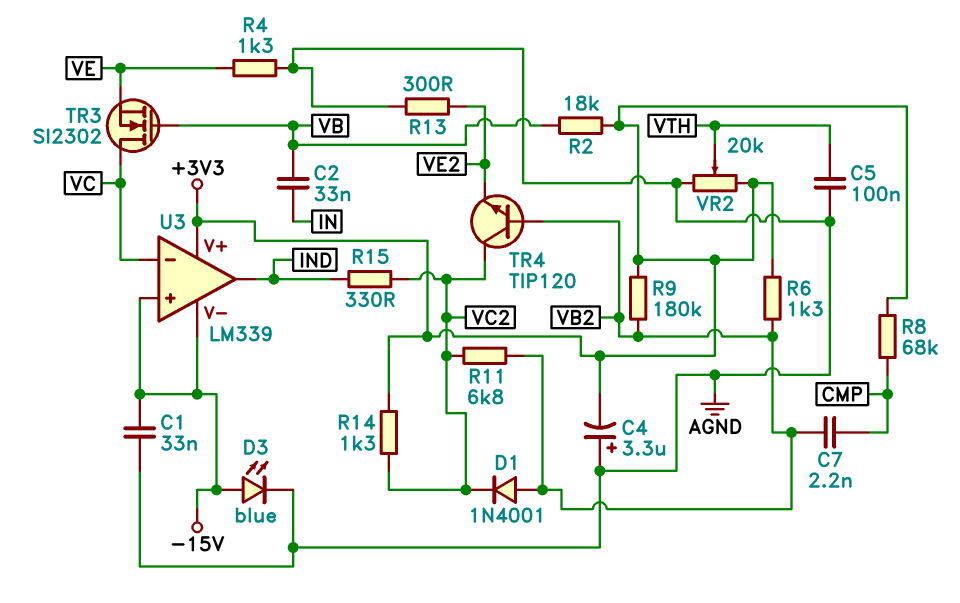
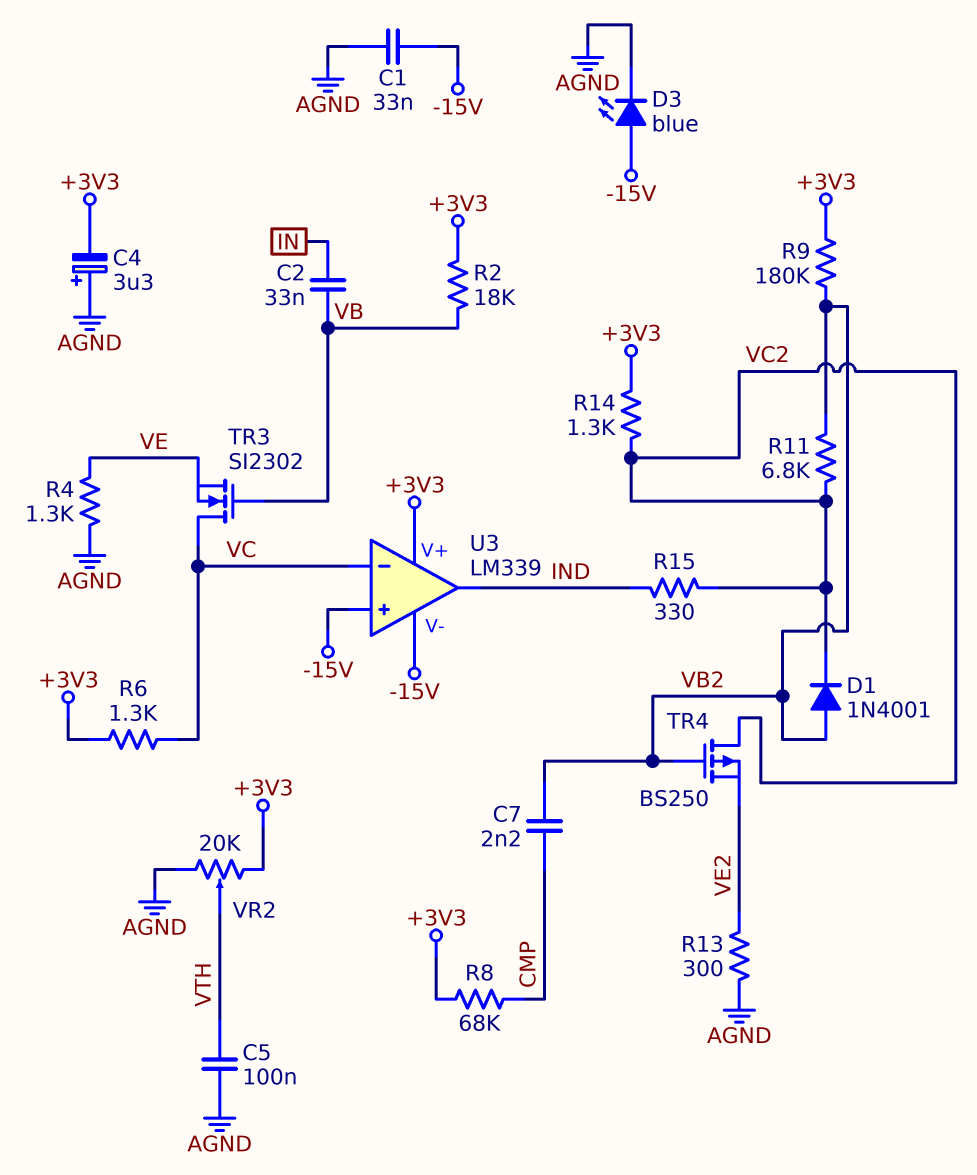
R6: 1.3k (+3V3, VB2) -> 1.3k (+3V3, VC)
TR4: NPN TIP120 (B VB2, C VC2, E VE2) -> PMOS BS250 (G VB2, D VC2, S VE2)

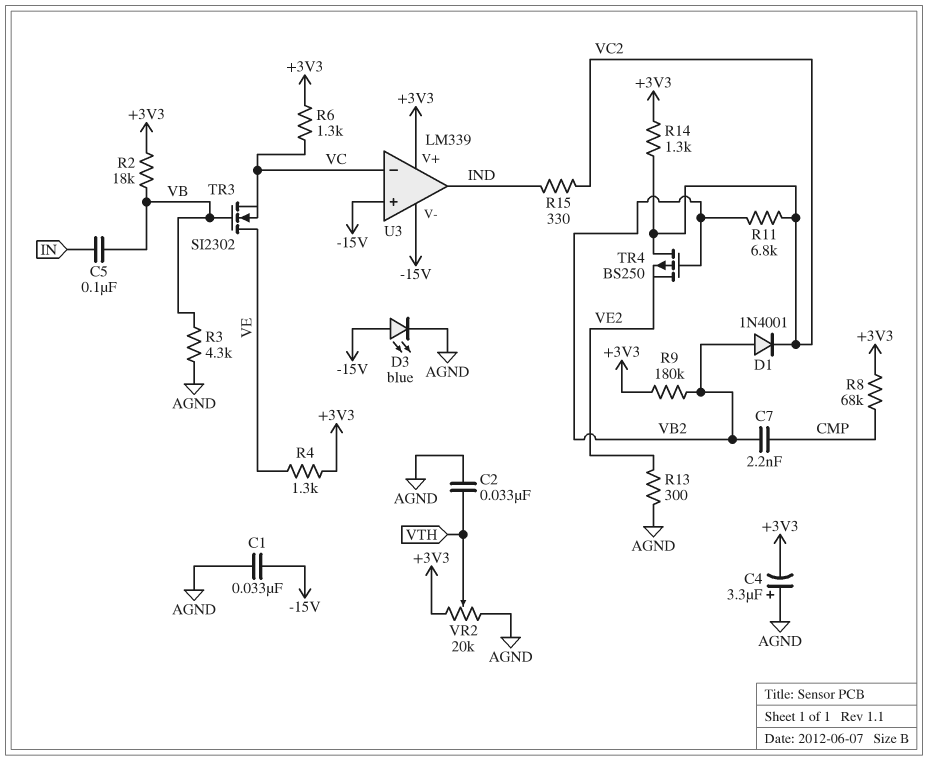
C2: 33nF (IN, VB) -> 33nF (AGND, VTH)
C5: 100nF (AGND, VTH) -> 100nF (IN, VB)
R3: none -> 4.3k (AGND, VB)
R4: 1.3k (AGND, VE) -> 1.3k (+3V3, VE)
TR3: NMOS SI2302 (G VB, D VC, S VE) -> NMOS SI2302 (G VB, D VE, S VC)

